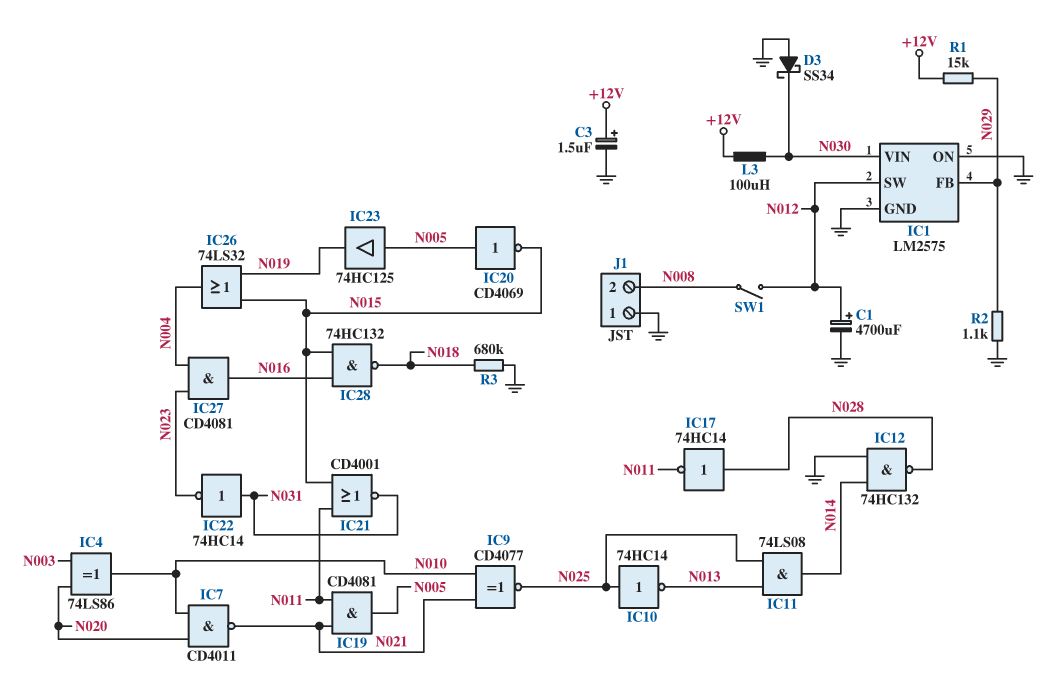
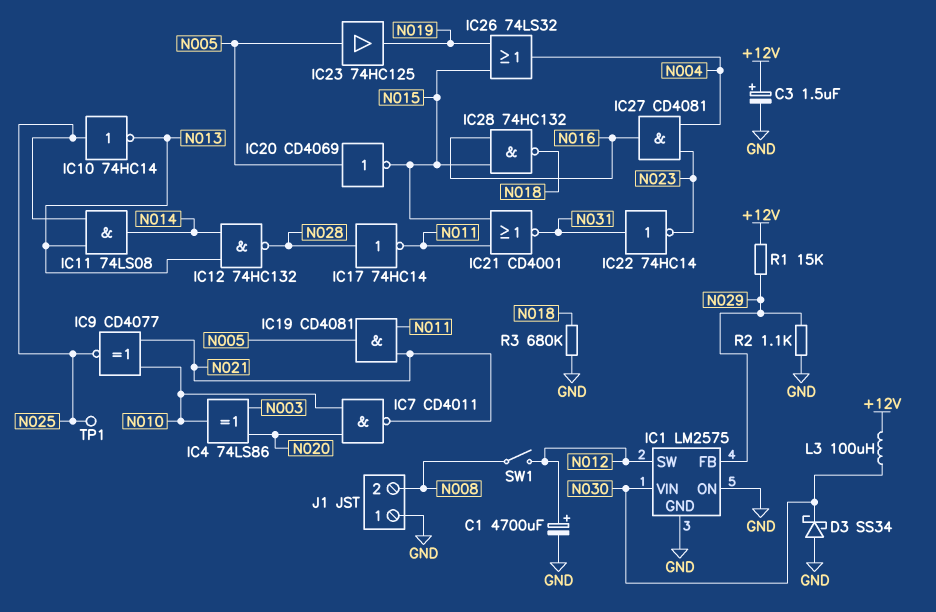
IC12: NAND 74HC132 (in GND, in N014, out N028) -> NAND 74HC132 (in N013, in N014, out N028)
TP1: none -> test point (N025)

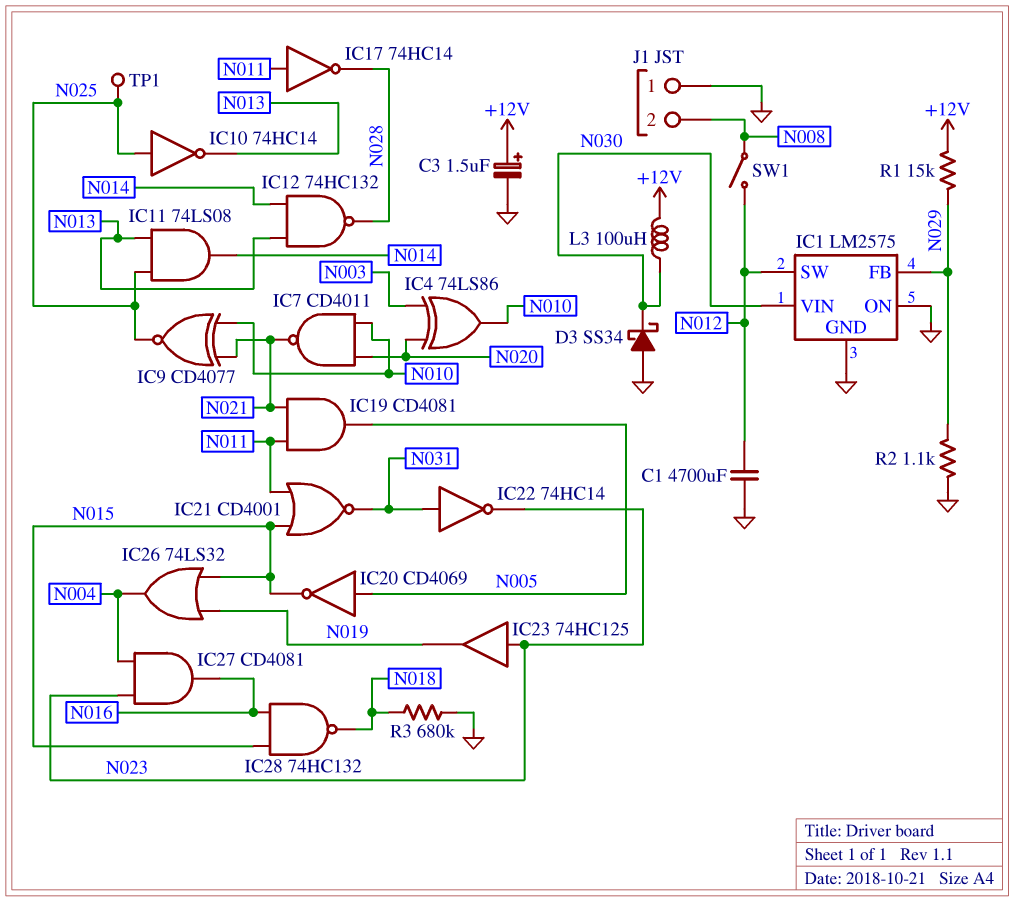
C1: 4700uF (plus N012, minus GND) -> 4700uF (GND, N012)
IC17: NOT 74HC14 (in N028, out N011) -> NOT 74HC14 (in N011, out N028)
IC23: buffer 74HC125 (in N005, out N019) -> buffer 74HC125 (in N023, out N019)

